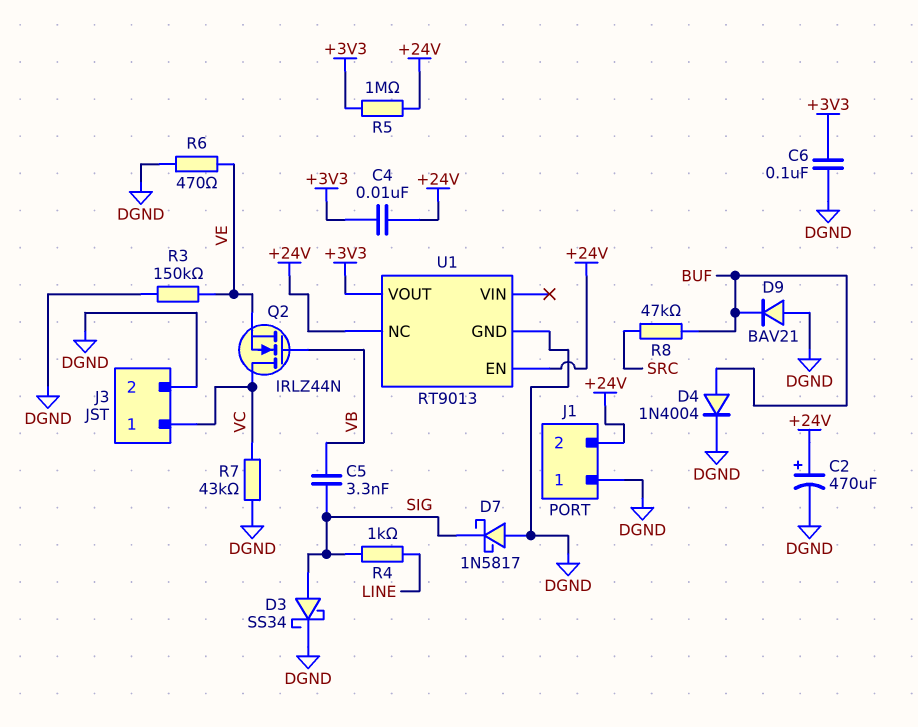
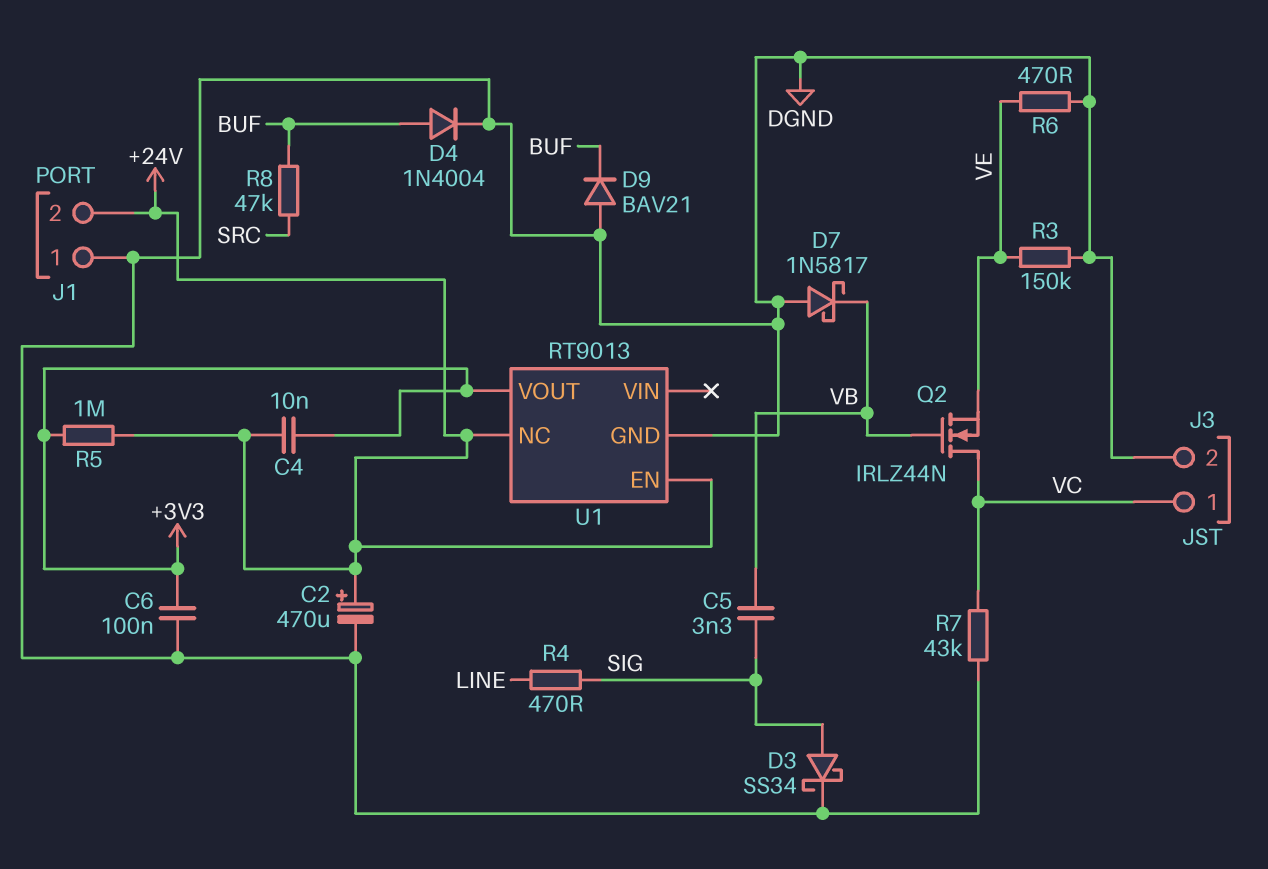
D7: schottky 1N5817 (A DGND, K SIG) -> schottky 1N5817 (A DGND, K VB)
R4: 1k (LINE, SIG) -> 470 (LINE, SIG)

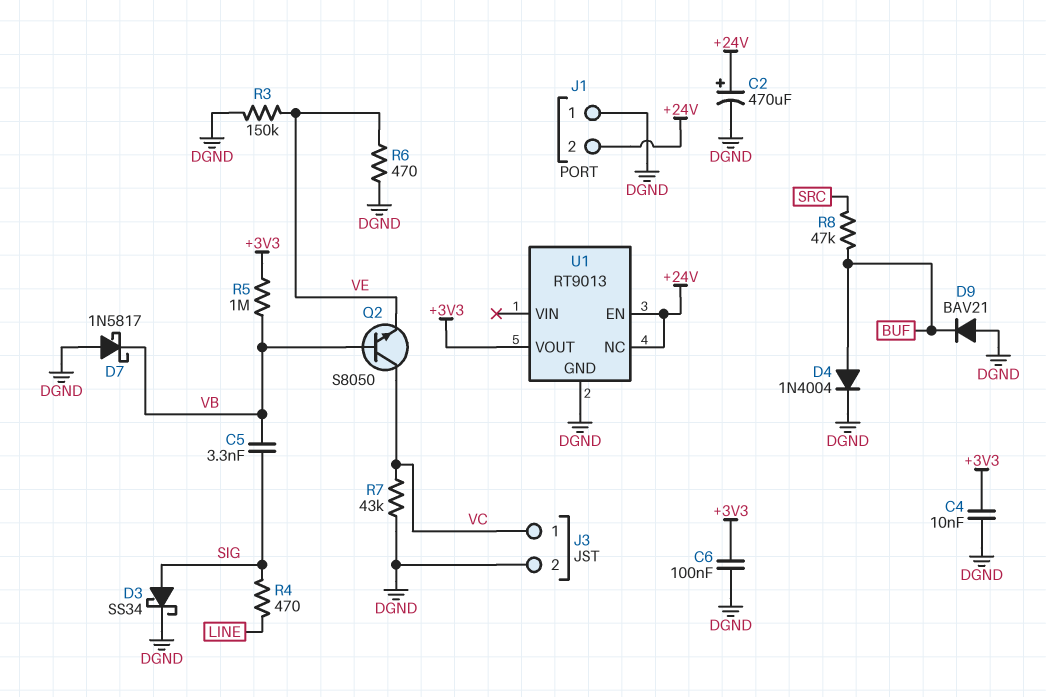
C4: 10nF (+3V3, +24V) -> 10nF (+3V3, DGND)
Q2: NMOS IRLZ44N (G VB, D VC, S VE) -> NPN S8050 (B VB, C VC, E VE)
R5: 1M (+3V3, +24V) -> 1M (+3V3, VB)

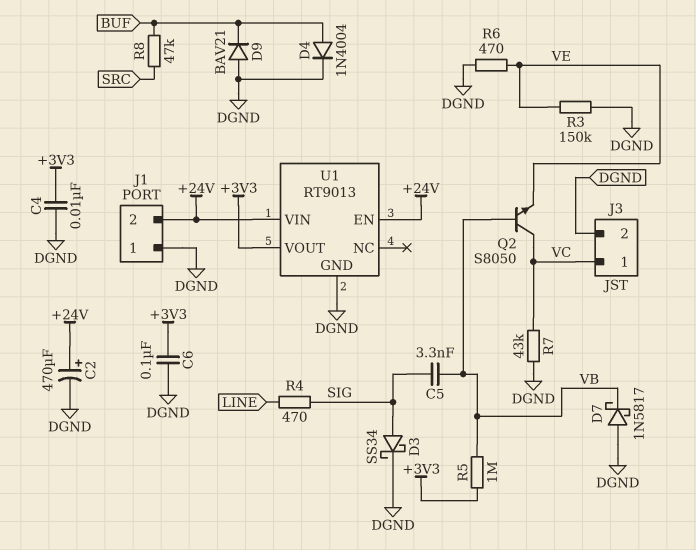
U1 pin NC: +24V -> none
U1 pin VIN: none -> +24V

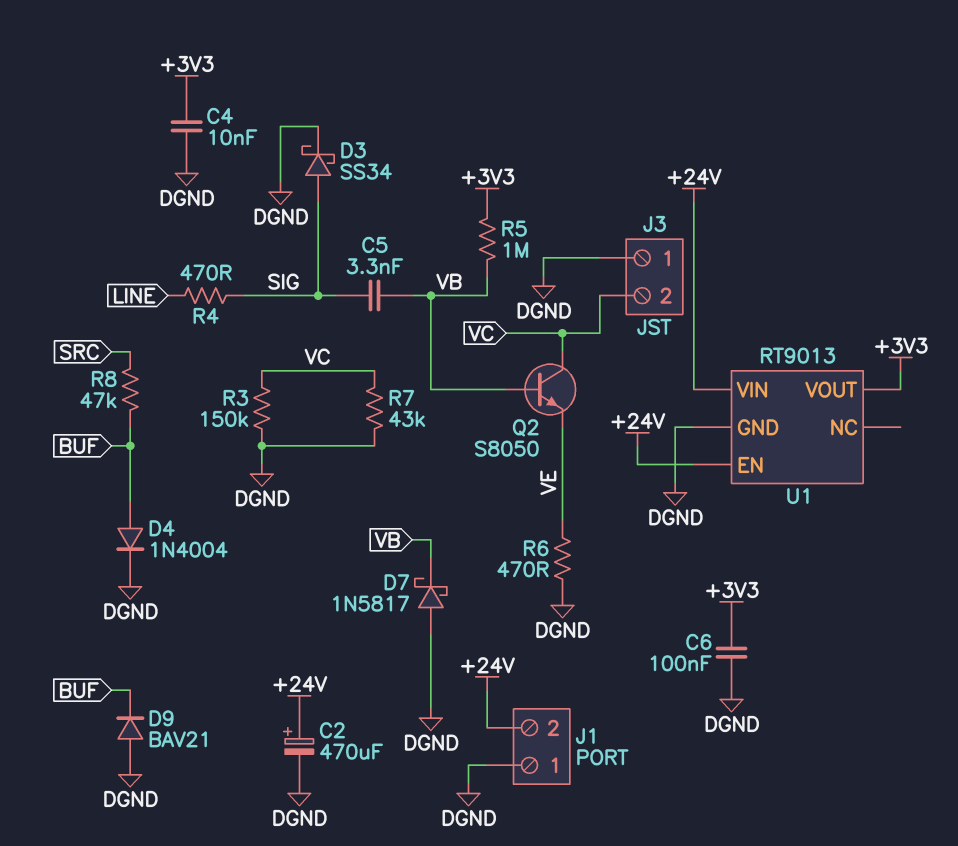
J3 pin 1: VC -> DGND
J3 pin 2: DGND -> VC
R3: 150k (DGND, VE) -> 150k (DGND, VC)

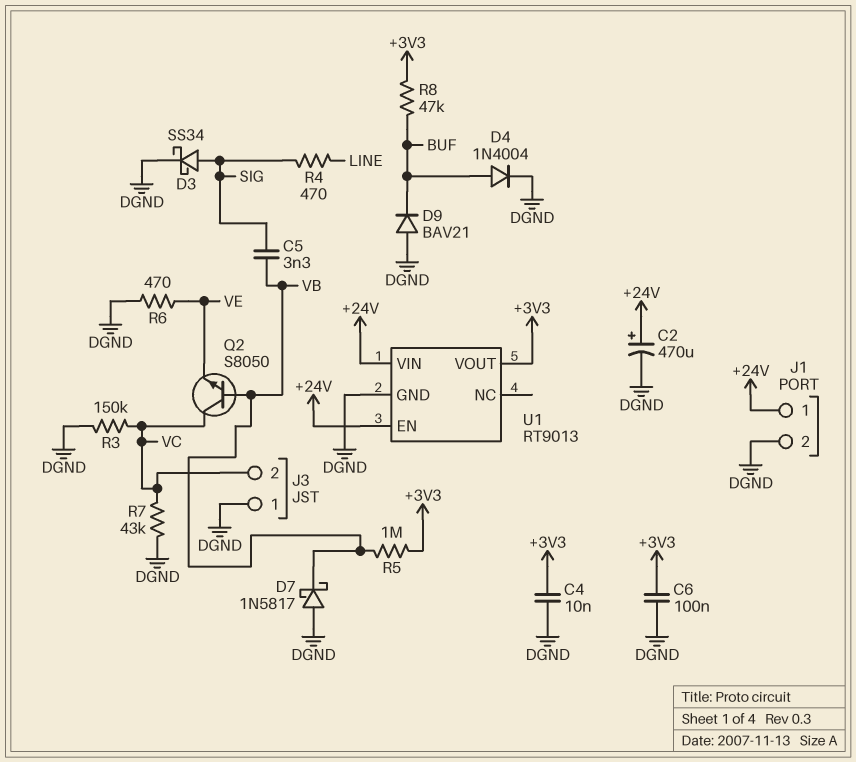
J1 pin 1: DGND -> +24V
J1 pin 2: +24V -> DGND
R8: 47k (BUF, SRC) -> 47k (+3V3, BUF)

